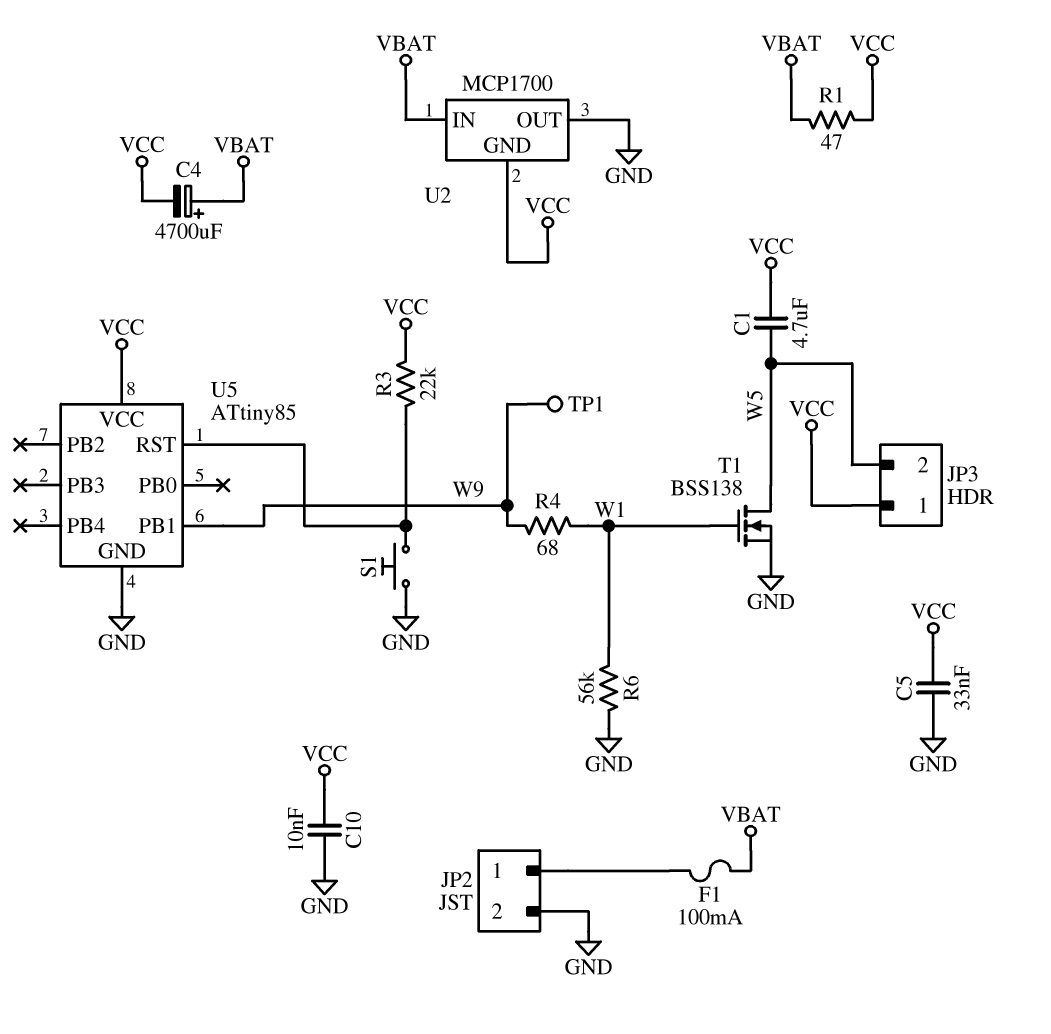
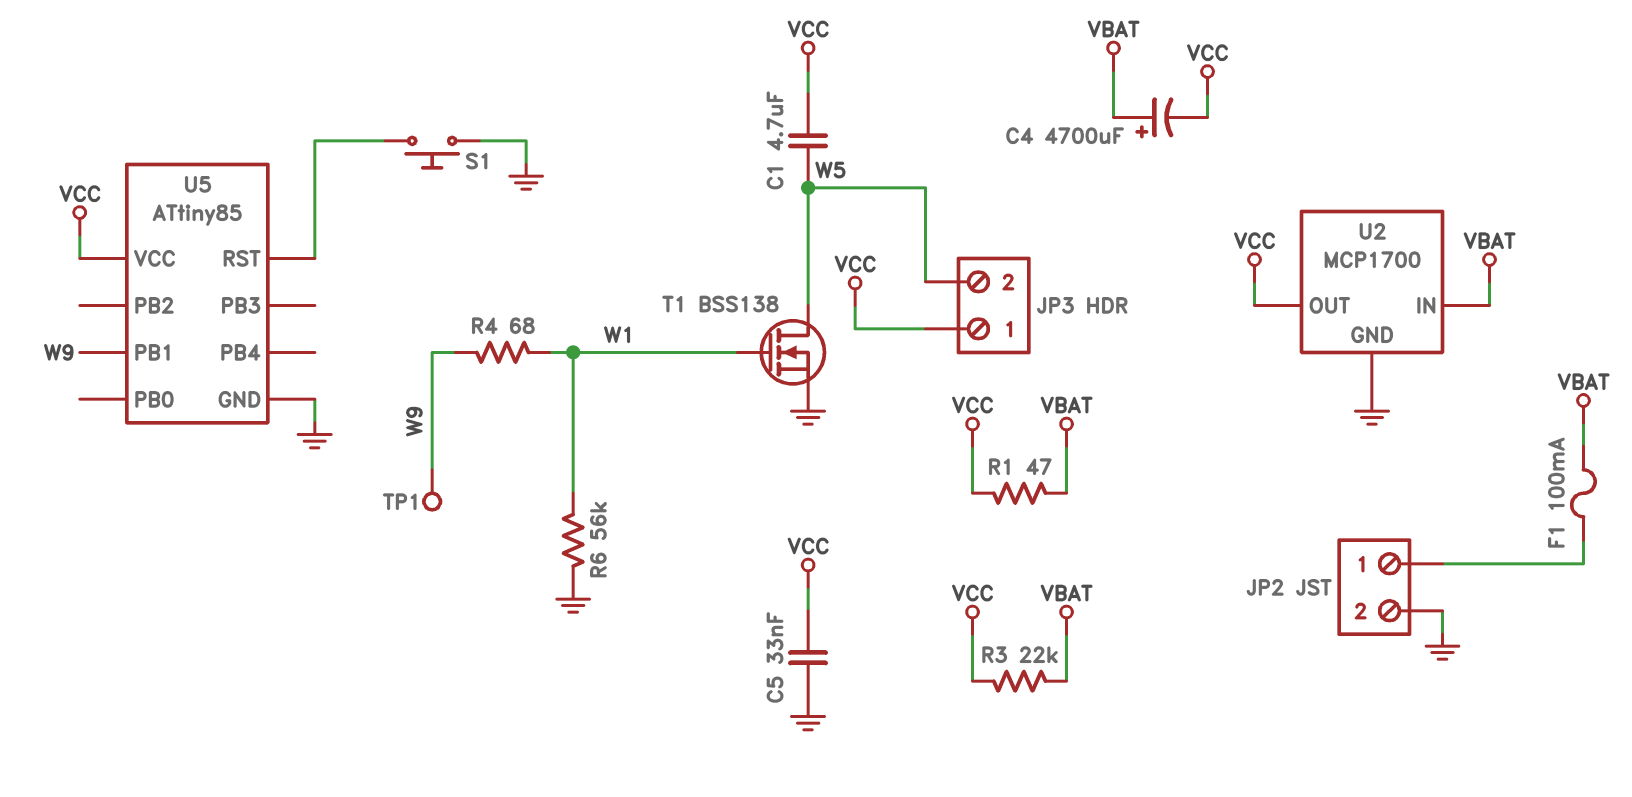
C10: 10nF (GND, VCC) -> none
R3: 22k (U5/RST, VCC) -> 22k (VBAT, VCC)
U2 pin GND: VCC -> GND
U2 pin OUT: GND -> VCC

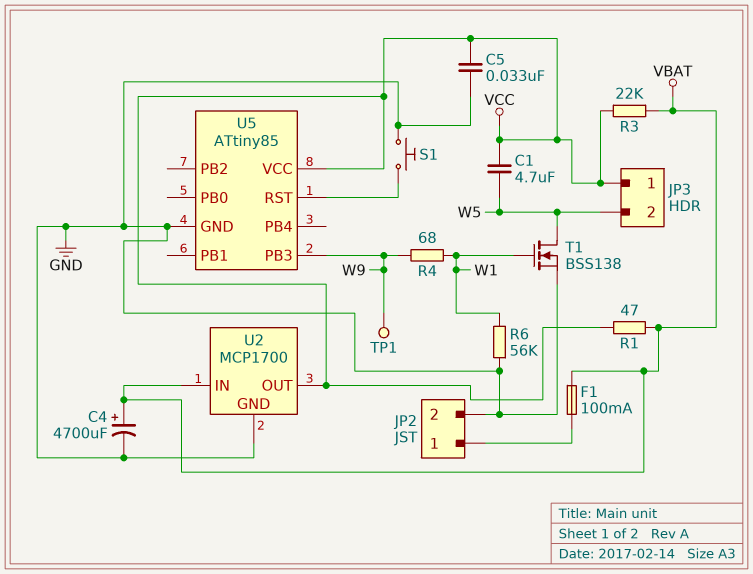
C4: 4700uF (plus VBAT, minus VCC) -> 4700uF (plus VBAT, minus GND)
U5 pin PB1: W9 -> none
U5 pin PB3: none -> W9

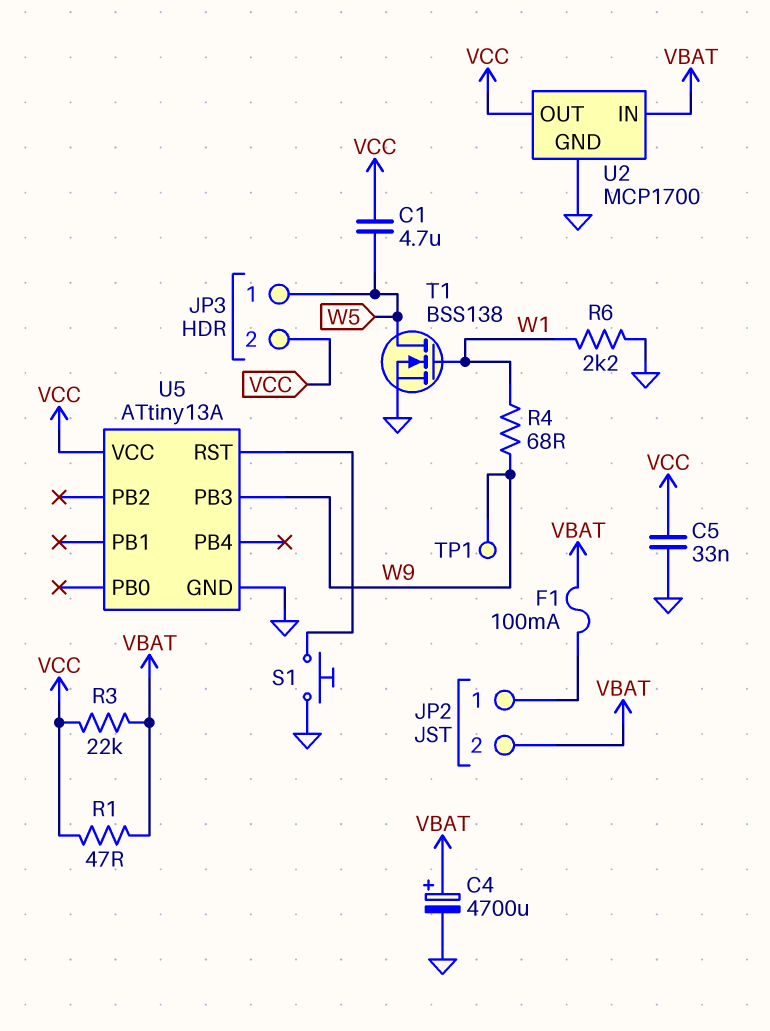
JP2 pin 2: GND -> VBAT
JP3 pin 1: VCC -> W5
JP3 pin 2: W5 -> VCC
R6: 56k (GND, W1) -> 2.2k (GND, W1)
U5: ATtiny85 -> ATtiny13A

